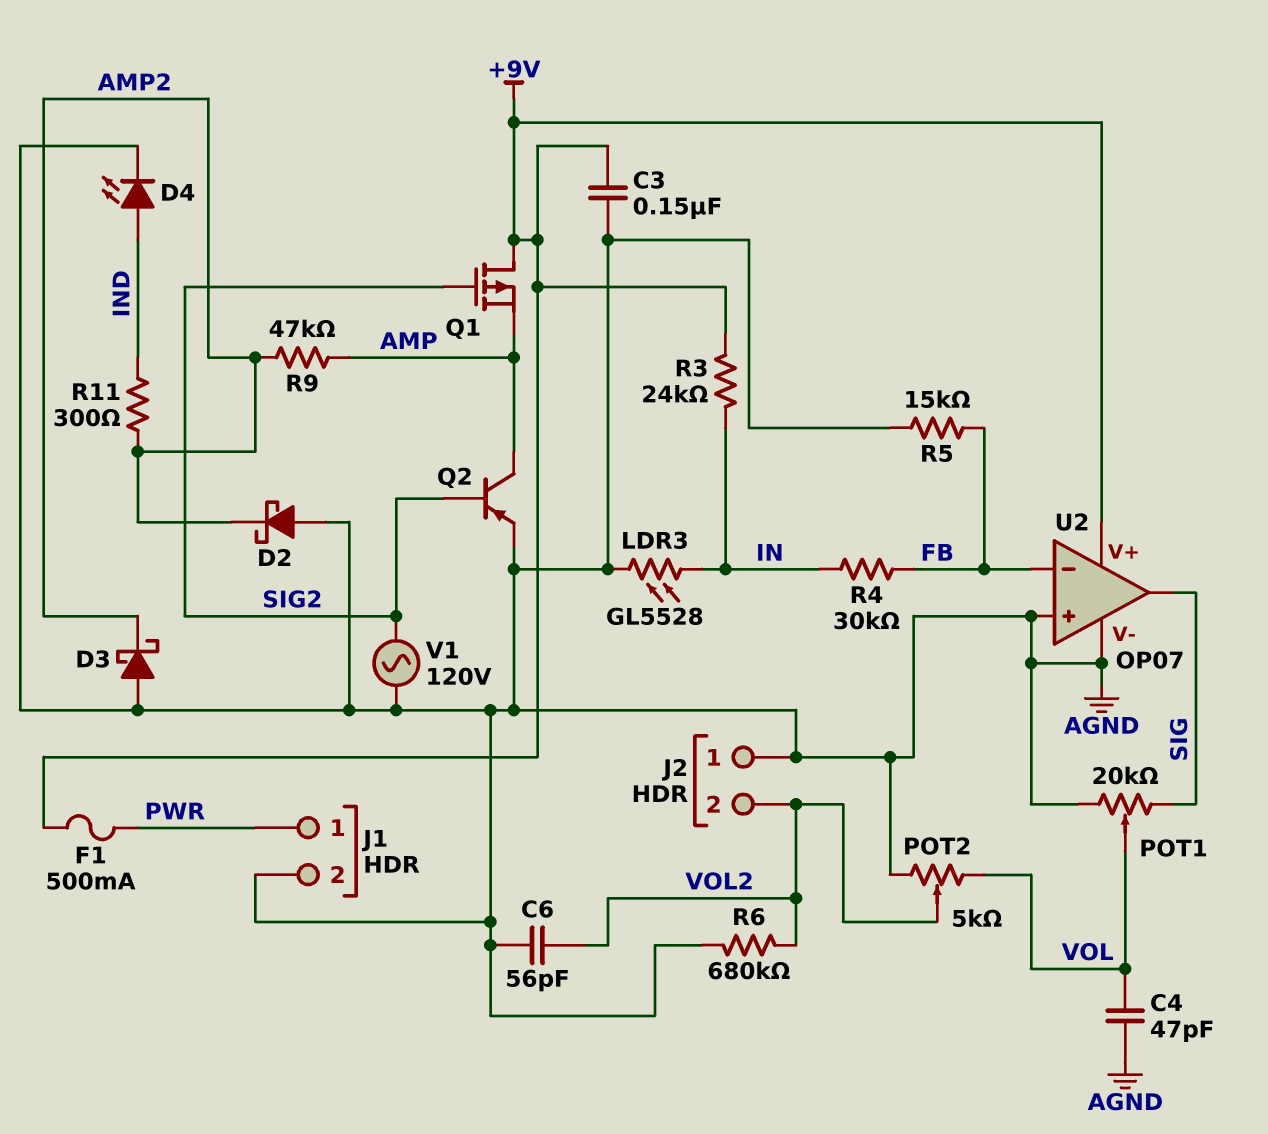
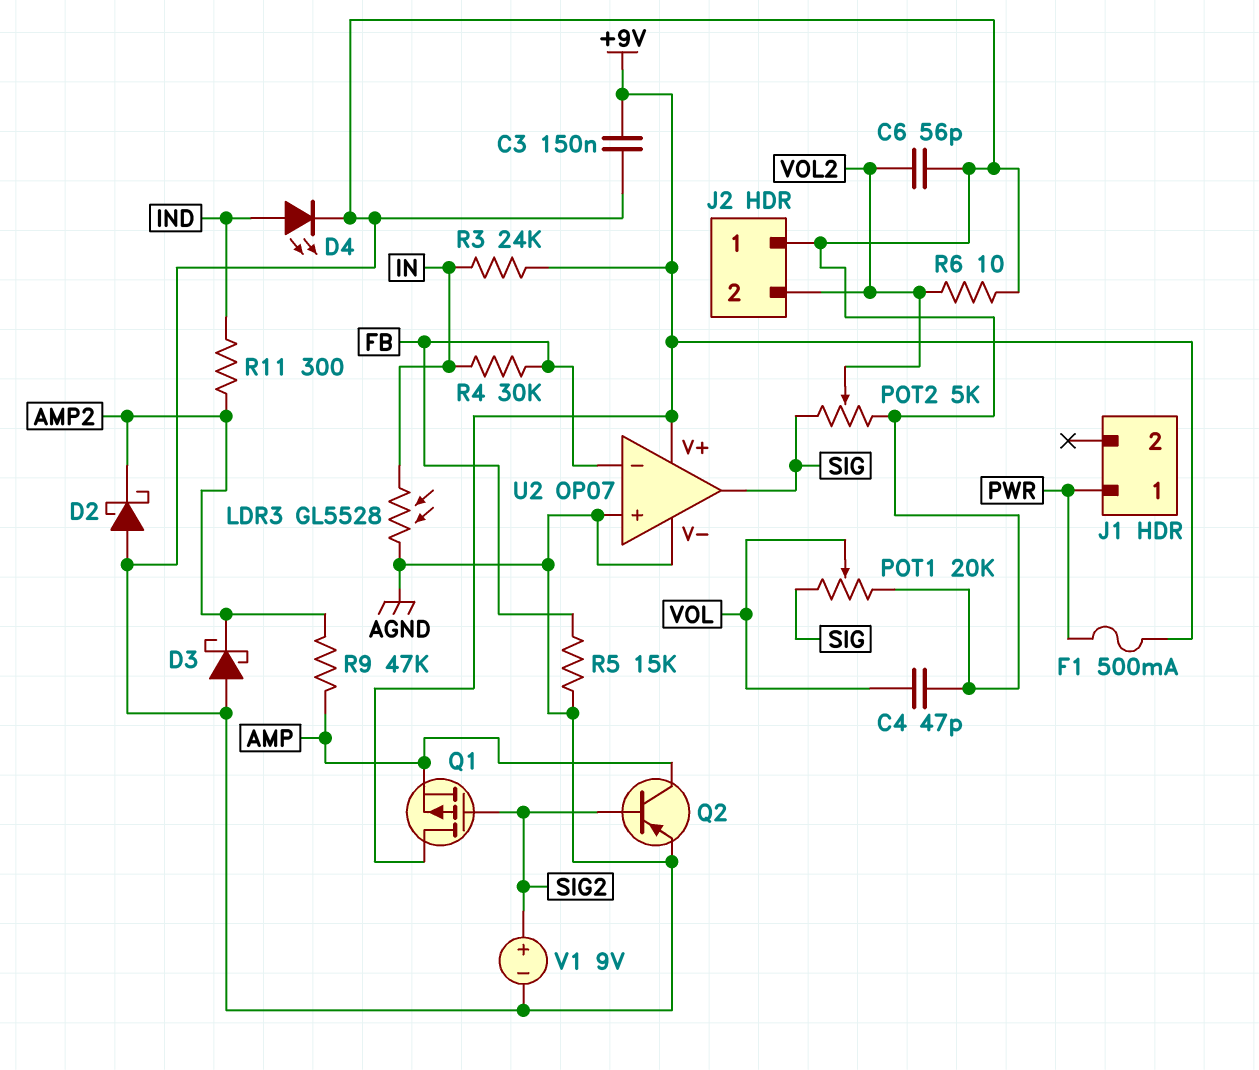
J1 pin 2: AGND -> none
POT2: 5k (AGND, VOL, wiper VOL2) -> 5k (AGND, SIG, wiper VOL2)
R6: 680k (AGND, VOL2) -> 10 (AGND, VOL2)
V1: AC 120V (AGND, SIG2) -> 9V (plus SIG2, minus AGND)

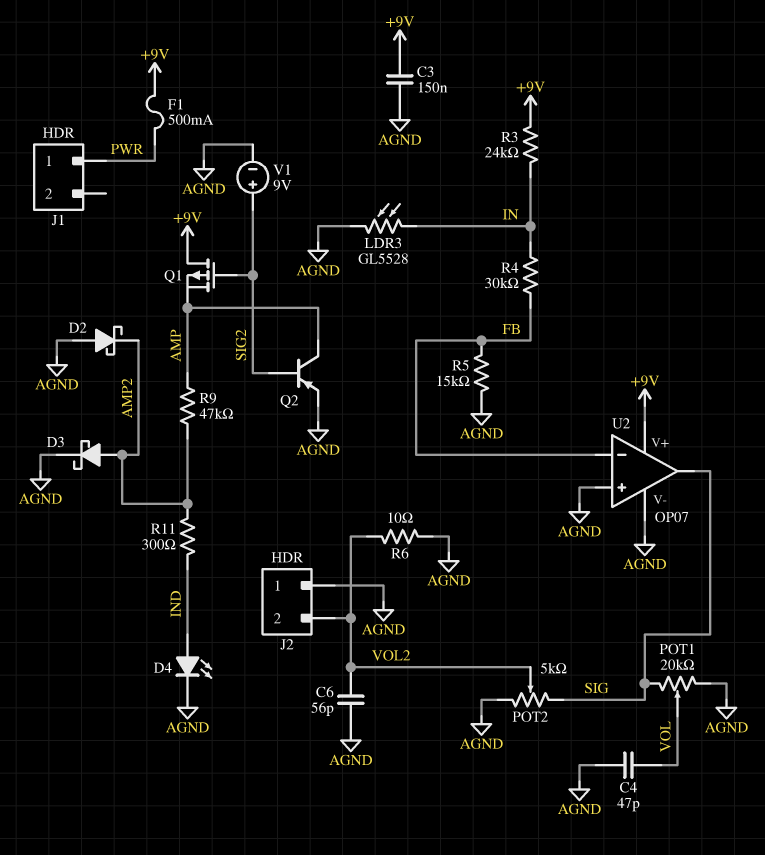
D3: schottky (A AGND, K AMP2) -> schottky (A AMP2, K AGND)

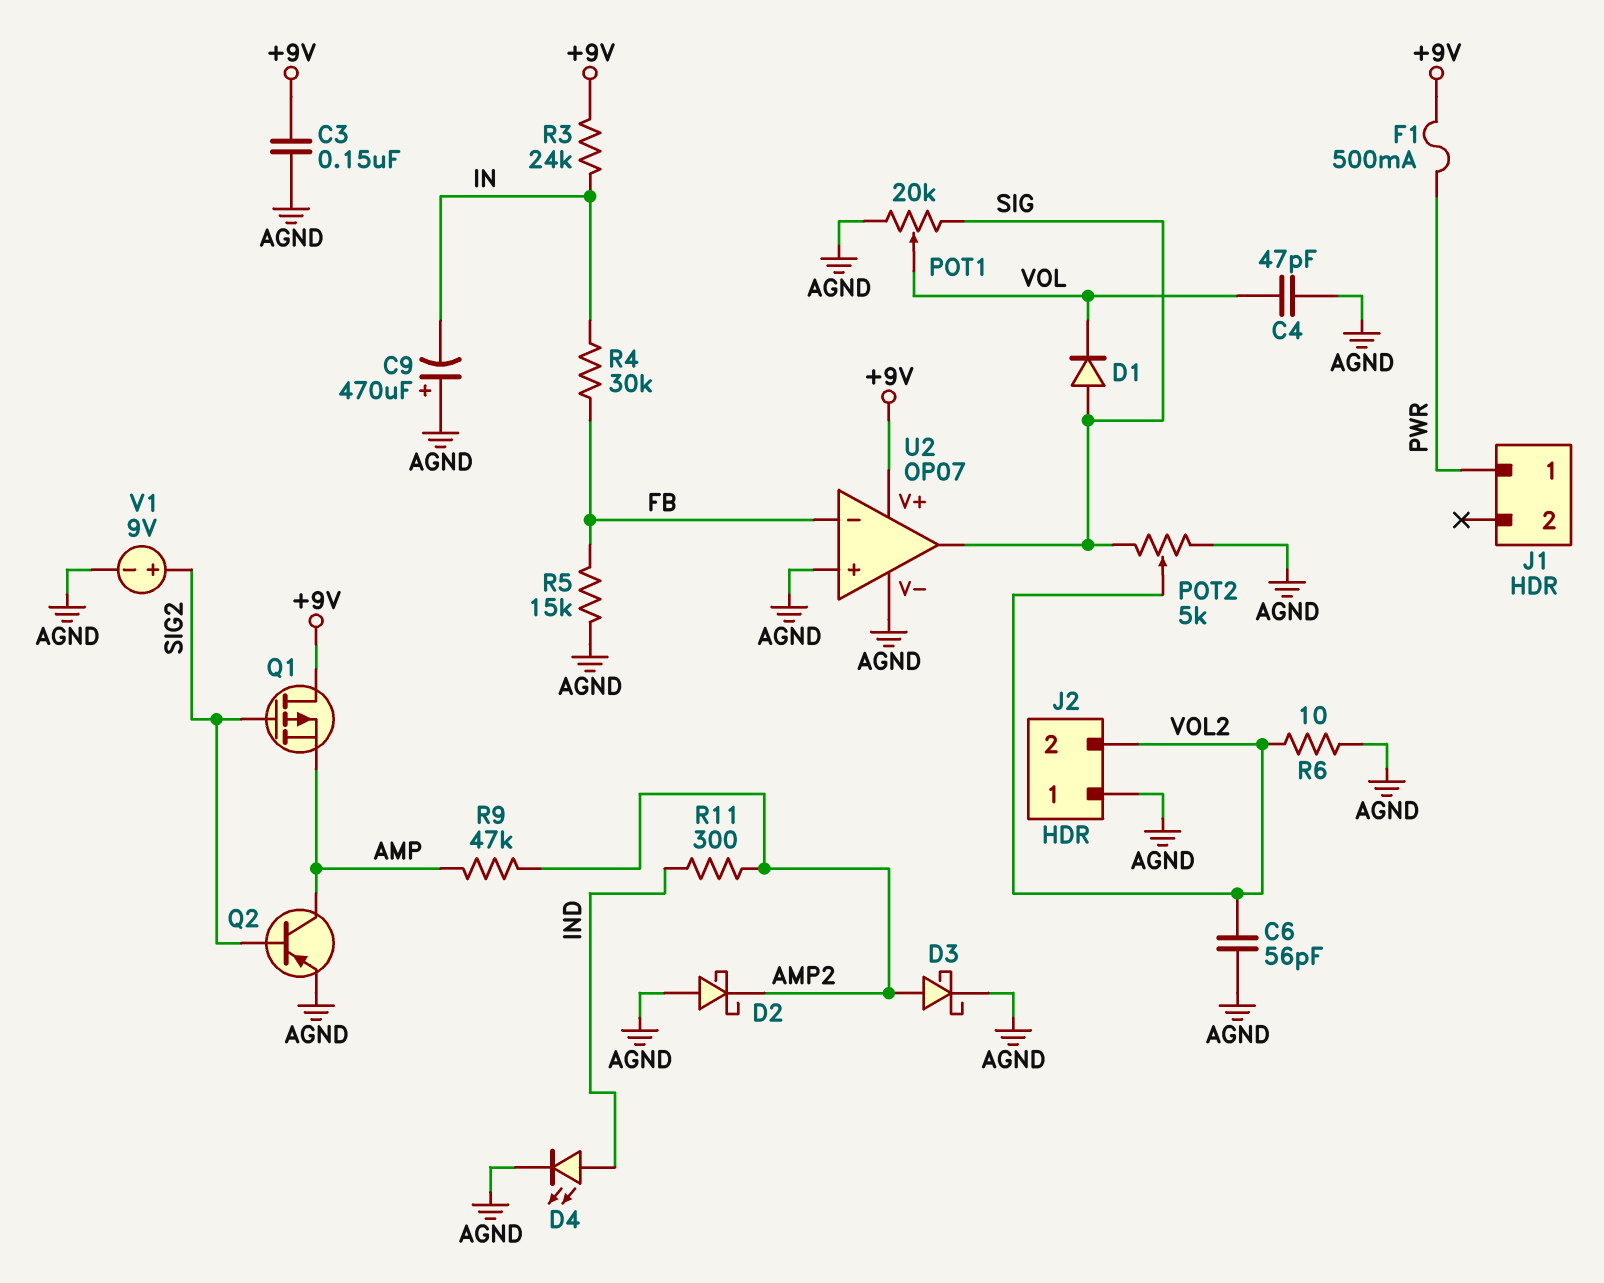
C9: none -> 470uF (plus AGND, minus IN)
D1: none -> diode (A SIG, K VOL)
LDR3: GL5528 (AGND, IN) -> none

